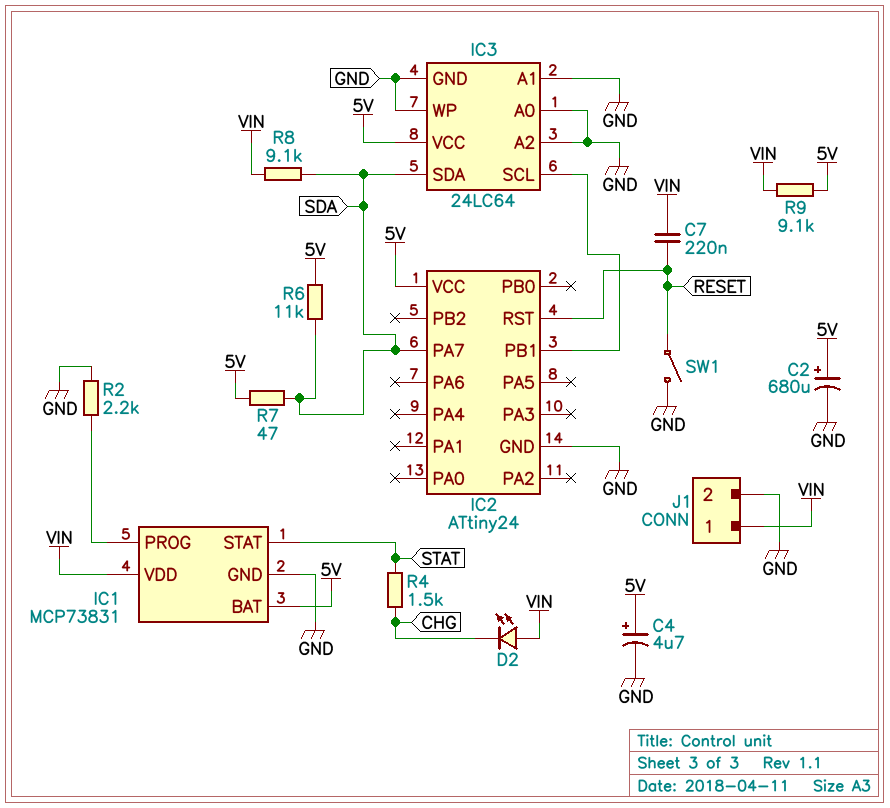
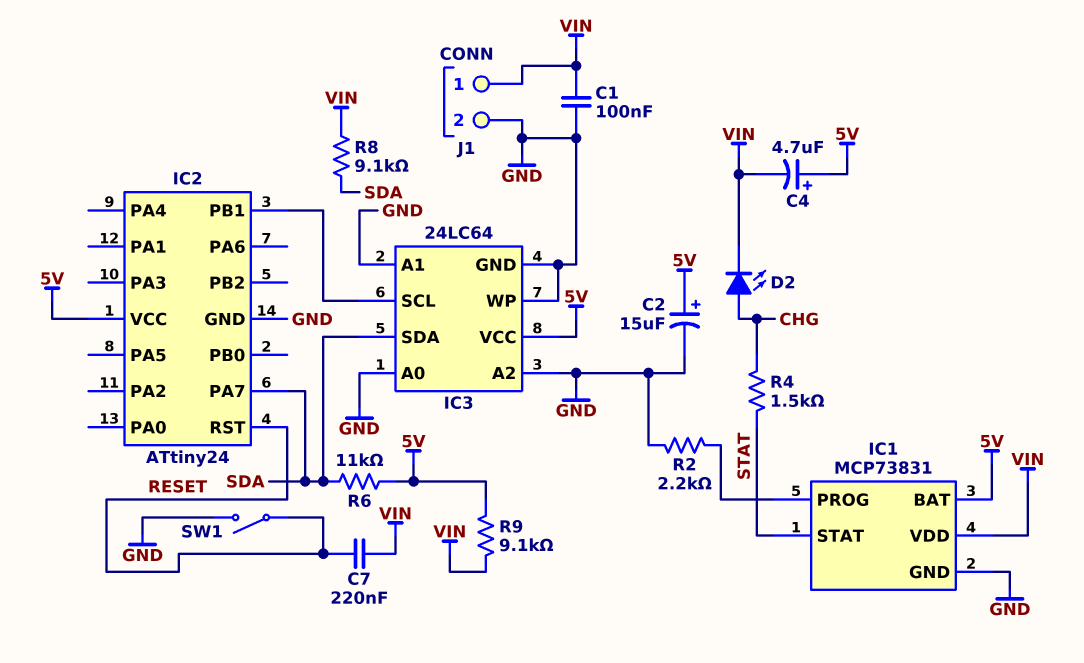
C1: none -> 100nF (GND, VIN)
C2: 680uF (plus 5V, minus GND) -> 15uF (plus 5V, minus GND)
C4: 4.7uF (plus 5V, minus GND) -> 4.7uF (plus 5V, minus VIN)
D2: LED (A VIN, K CHG) -> LED (A CHG, K VIN)
R7: 47 (5V, SDA) -> none

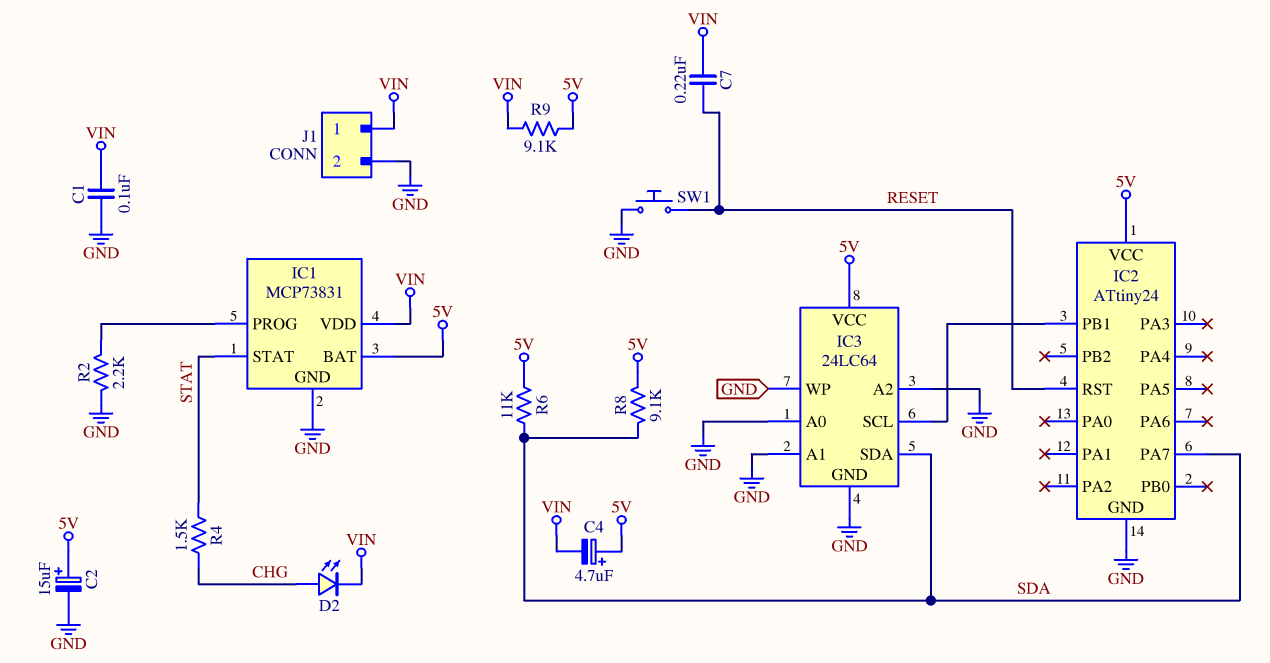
R8: 9.1k (SDA, VIN) -> 9.1k (5V, SDA)
SW1: switch (GND, RESET) -> button (GND, RESET)

